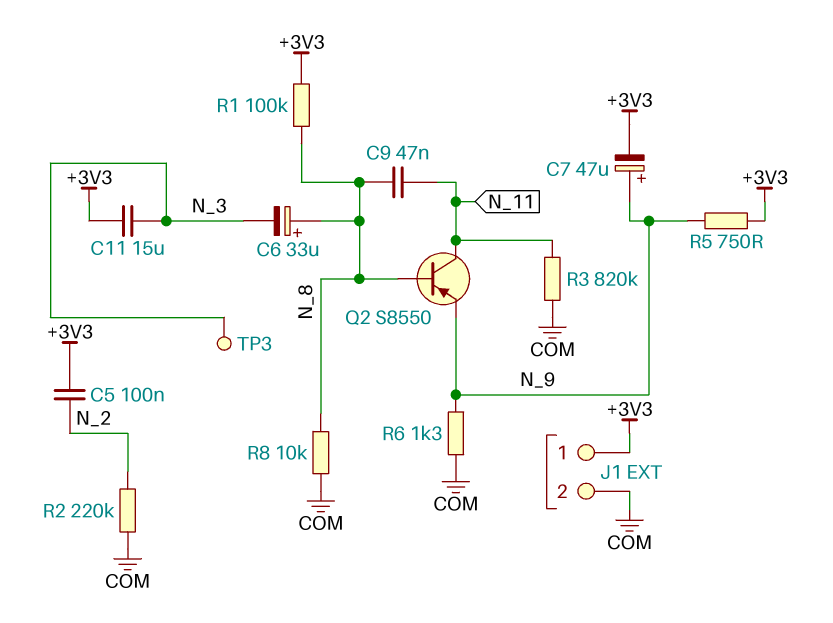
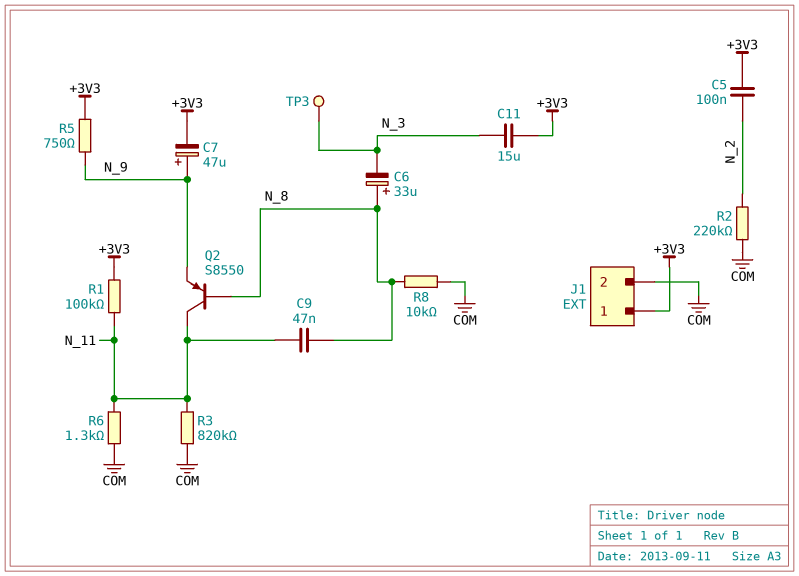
R1: 100k (+3V3, N_8) -> 100k (+3V3, N_11)
R6: 1.3k (COM, N_9) -> 1.3k (COM, N_11)

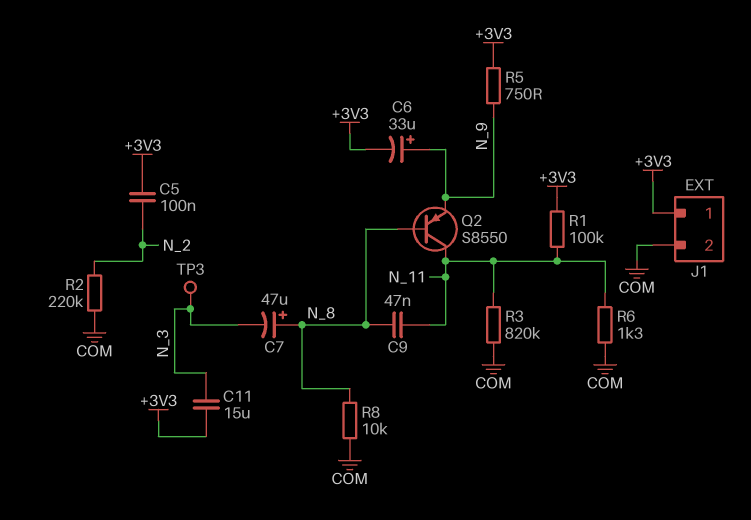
C6: 33uF (plus N_8, minus N_3) -> 33uF (plus N_9, minus +3V3)
C7: 47uF (plus N_9, minus +3V3) -> 47uF (plus N_8, minus N_3)

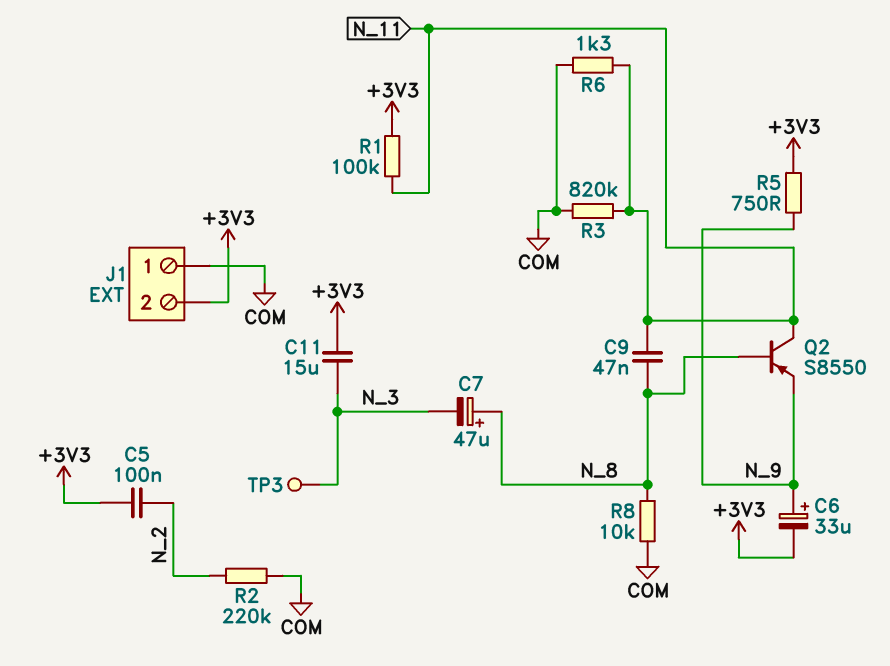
J1 pin 1: +3V3 -> COM
J1 pin 2: COM -> +3V3

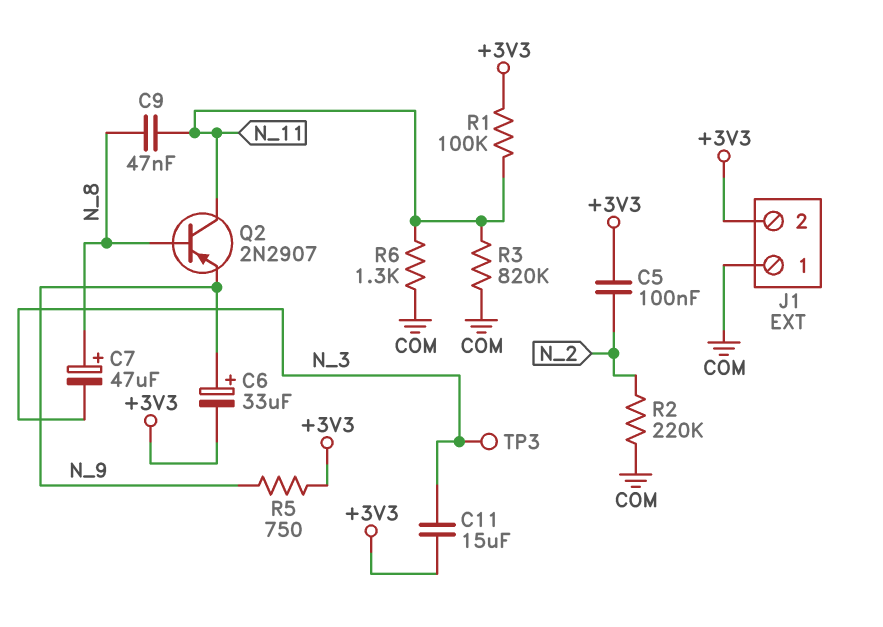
Q2: PNP S8550 (B N_8, C N_11, E N_9) -> PNP 2N2907 (B N_8, C N_11, E N_9)
R8: 10k (COM, N_8) -> none

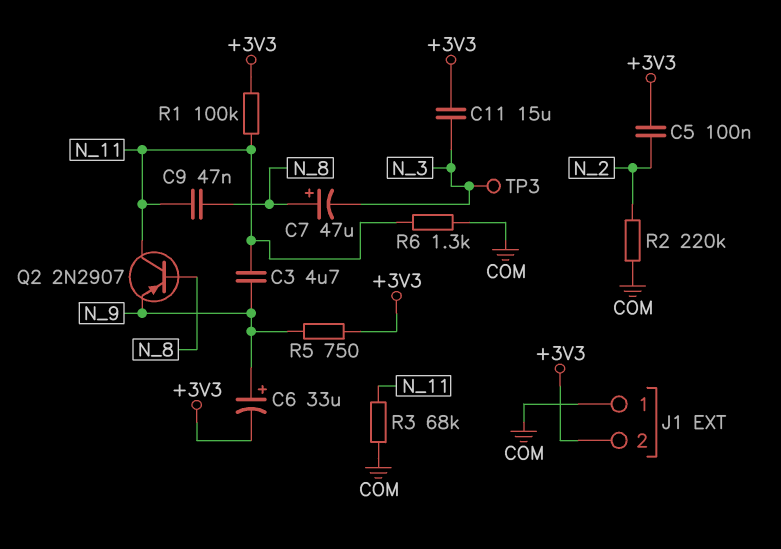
C3: none -> 4.7uF (N_9, N_11)
R3: 820k (COM, N_11) -> 68k (COM, N_11)

